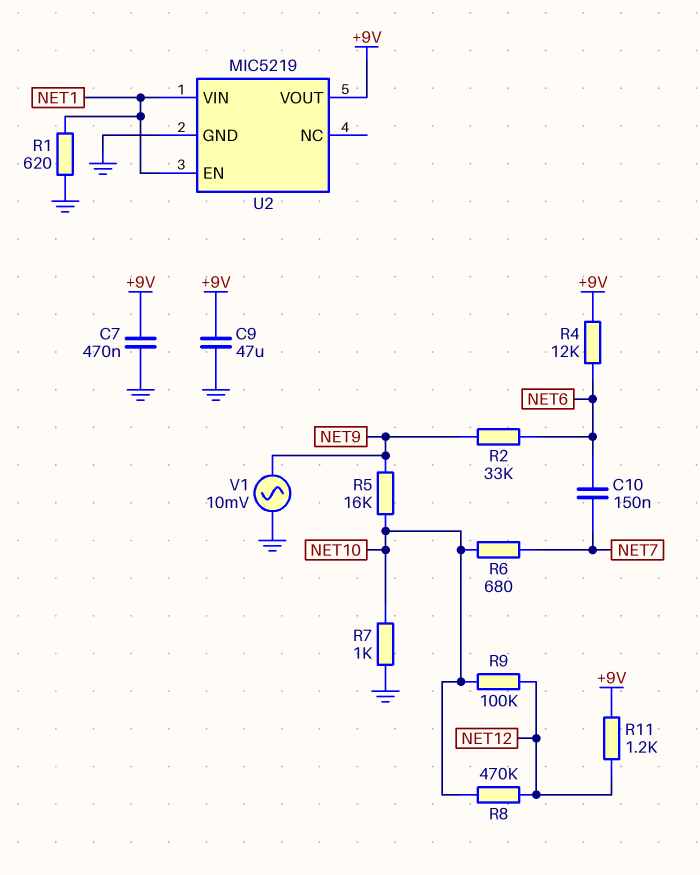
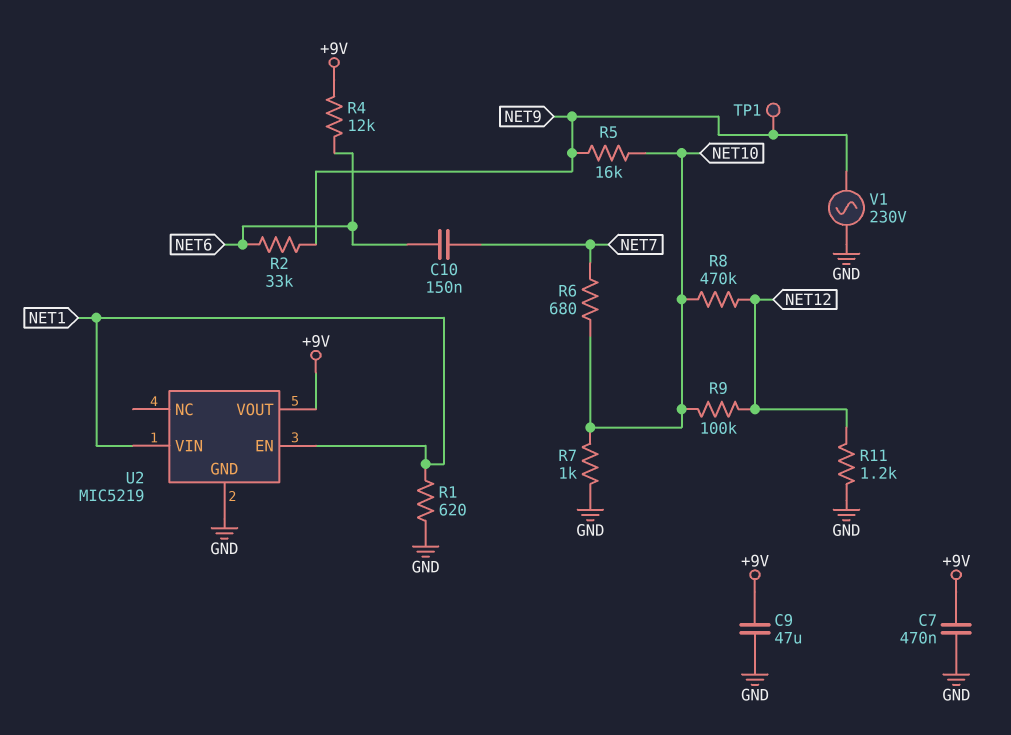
R11: 1.2k (+9V, NET12) -> 1.2k (GND, NET12)
TP1: none -> test point (NET9)
V1: AC 10mV (GND, NET9) -> AC 230V (GND, NET9)

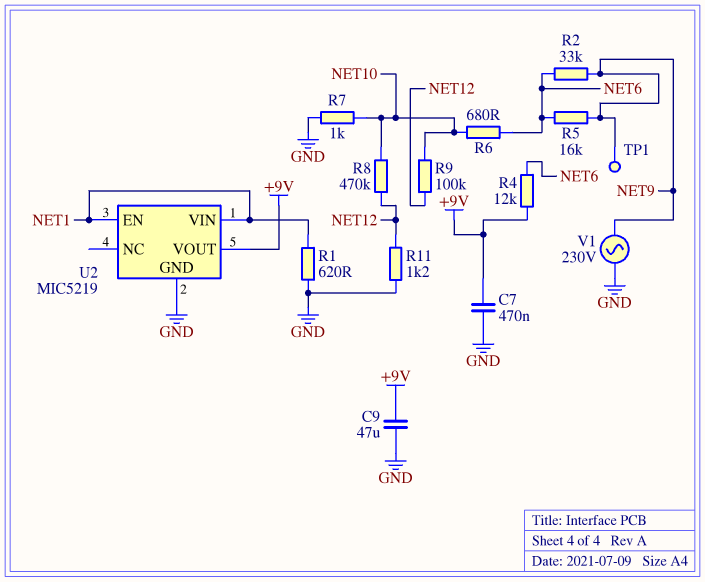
C10: 150nF (NET6, NET7) -> none
R5: 16k (NET9, NET10) -> 16k (NET6, NET9)
R6: 680 (NET7, NET10) -> 680 (NET6, NET10)

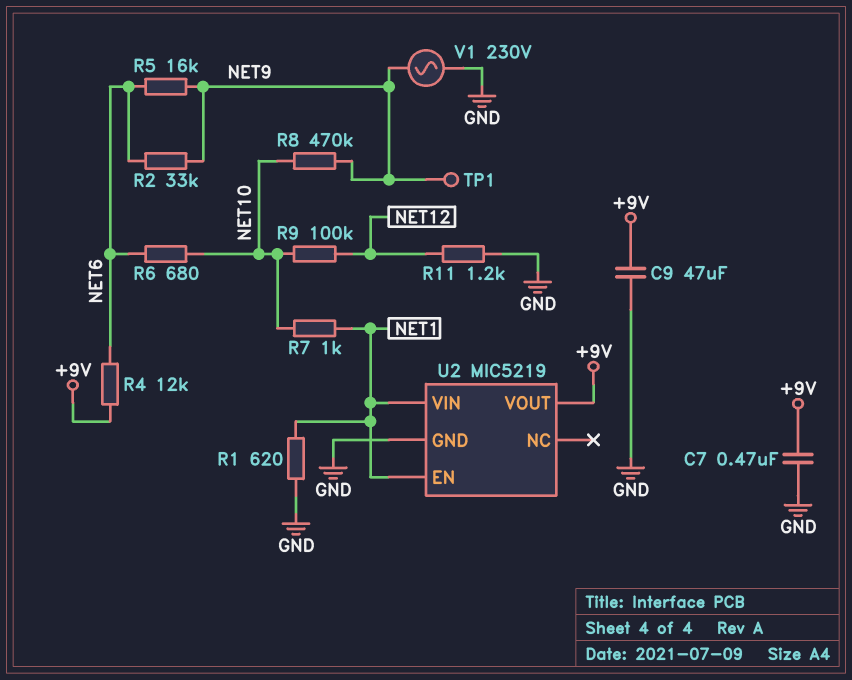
R7: 1k (GND, NET10) -> 1k (NET1, NET10)
R8: 470k (NET10, NET12) -> 470k (NET9, NET10)

